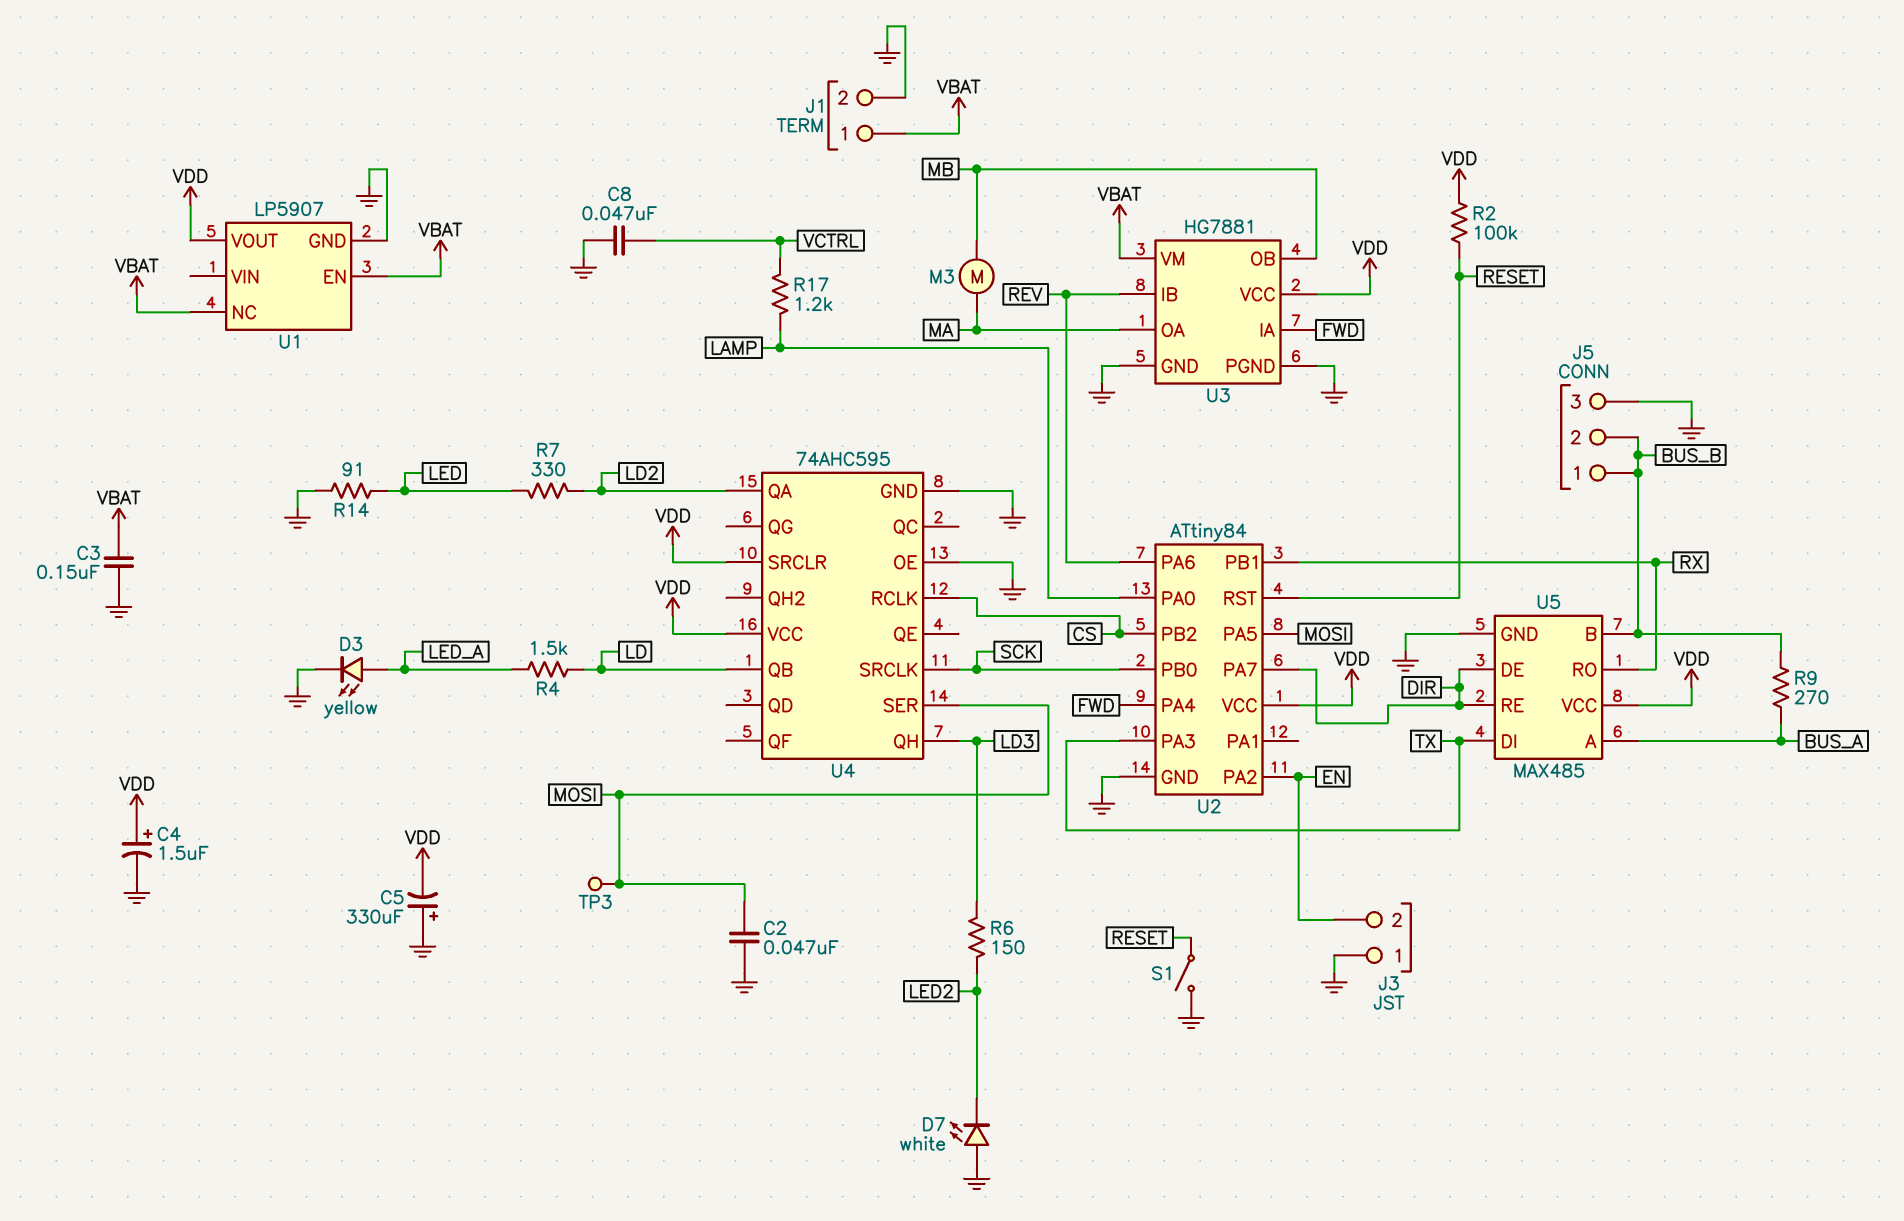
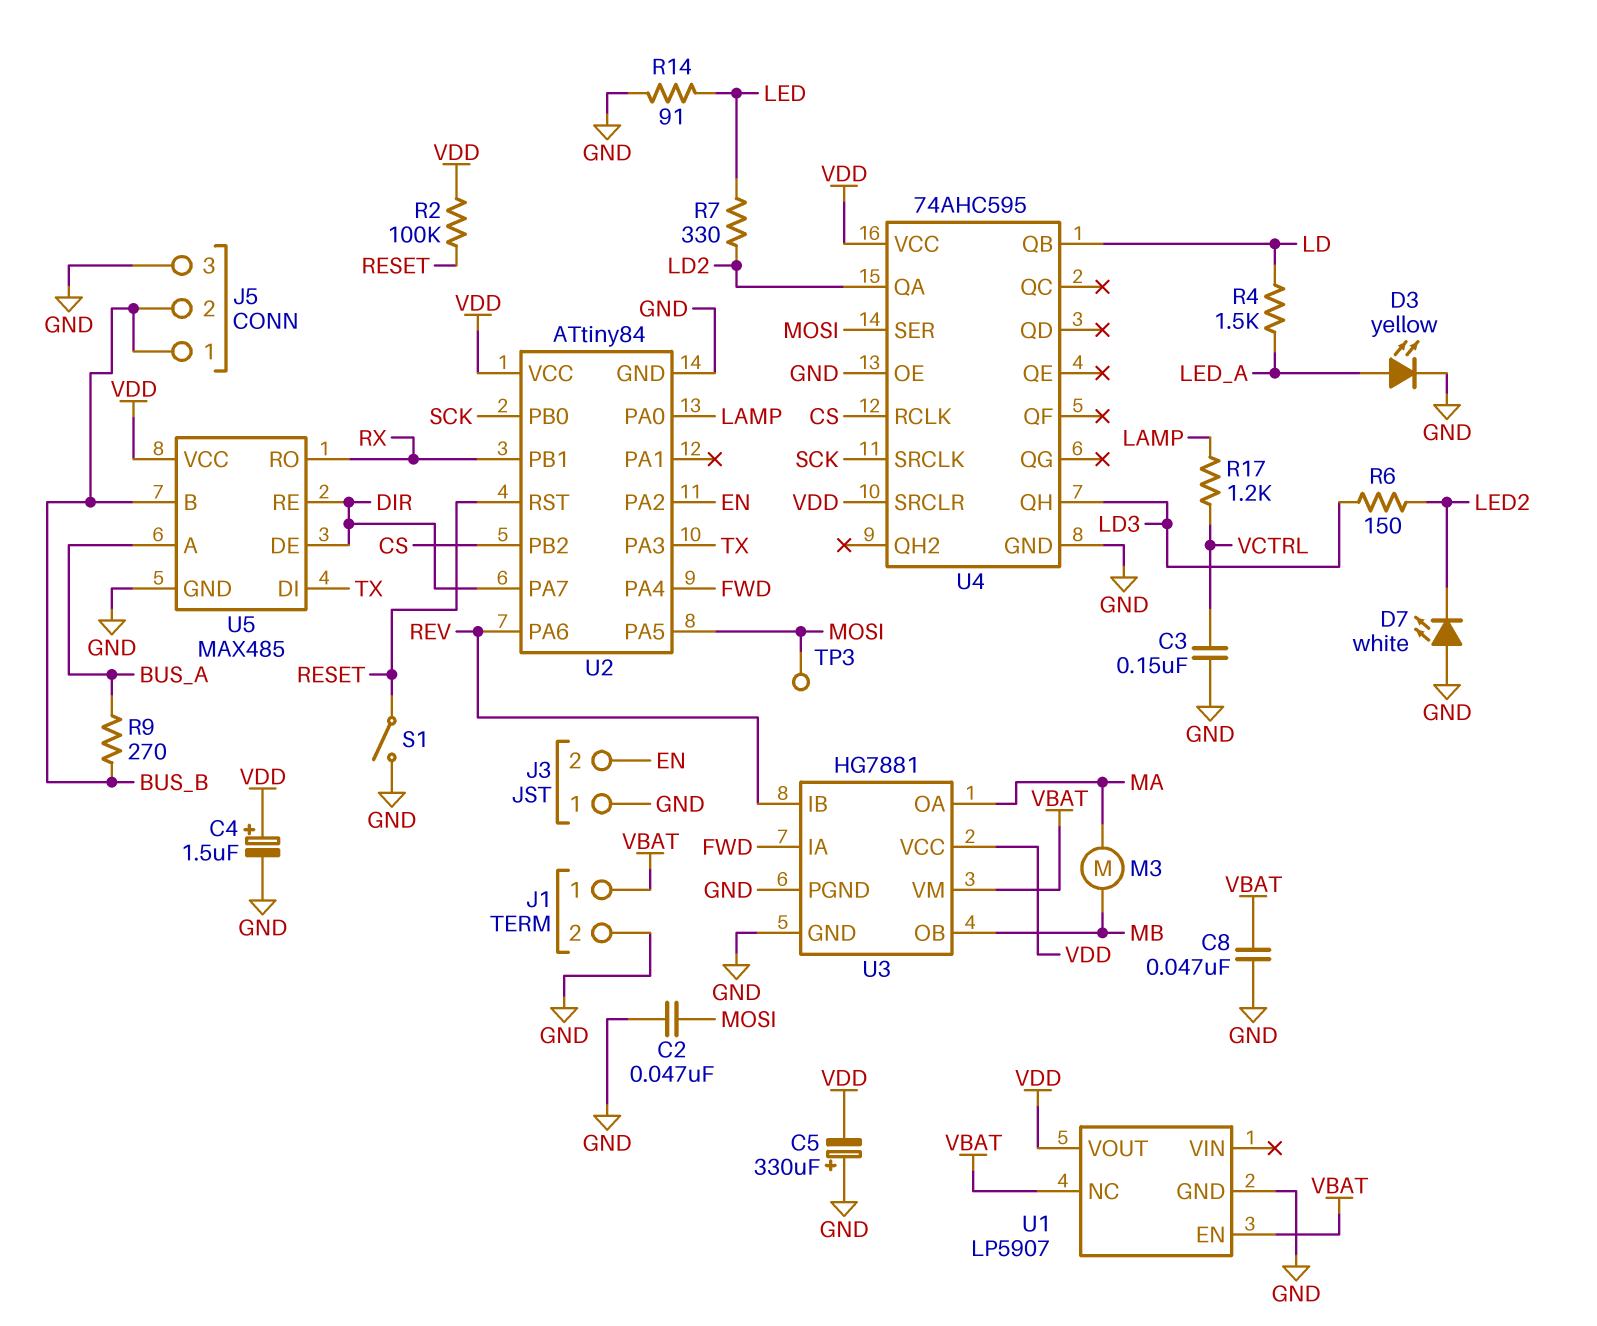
C3: 150nF (GND, VBAT) -> 150nF (GND, VCTRL)
C8: 47nF (GND, VCTRL) -> 47nF (GND, VBAT)

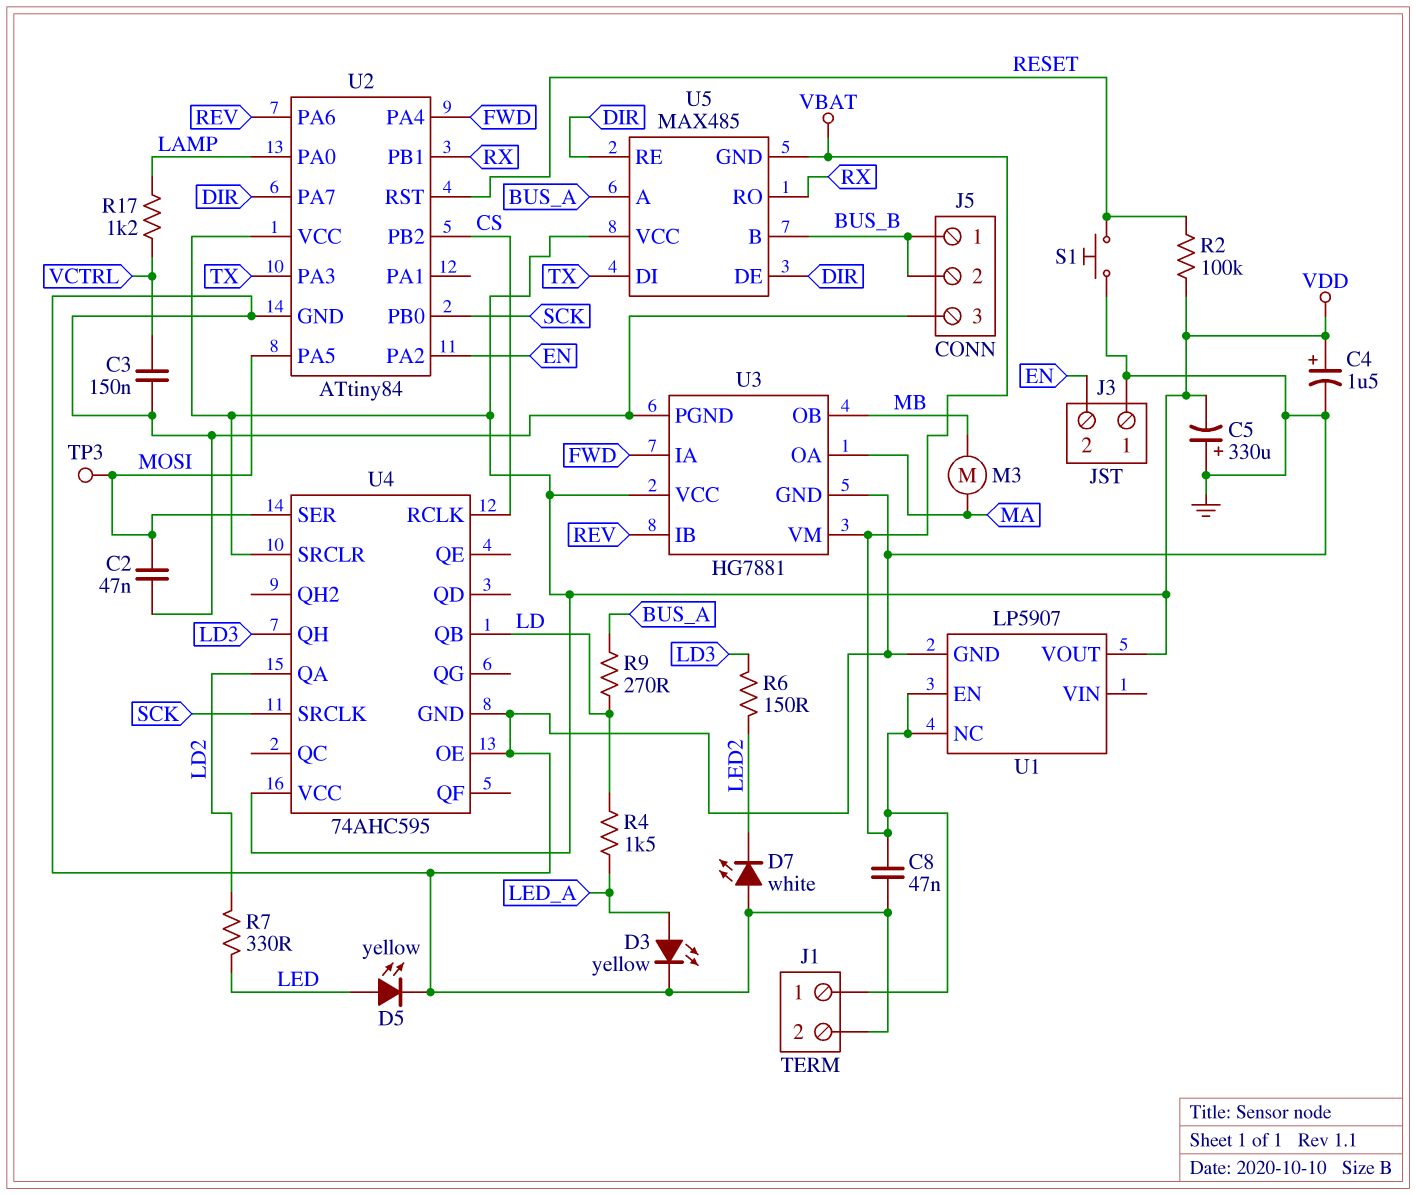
D5: none -> LED yellow (A LED, K GND)
R9: 270 (BUS_A, BUS_B) -> 270 (BUS_A, LD)
R14: 91 (GND, LED) -> none
S1: switch (GND, RESET) -> button (GND, RESET)
U5 pin GND: GND -> VBAT

